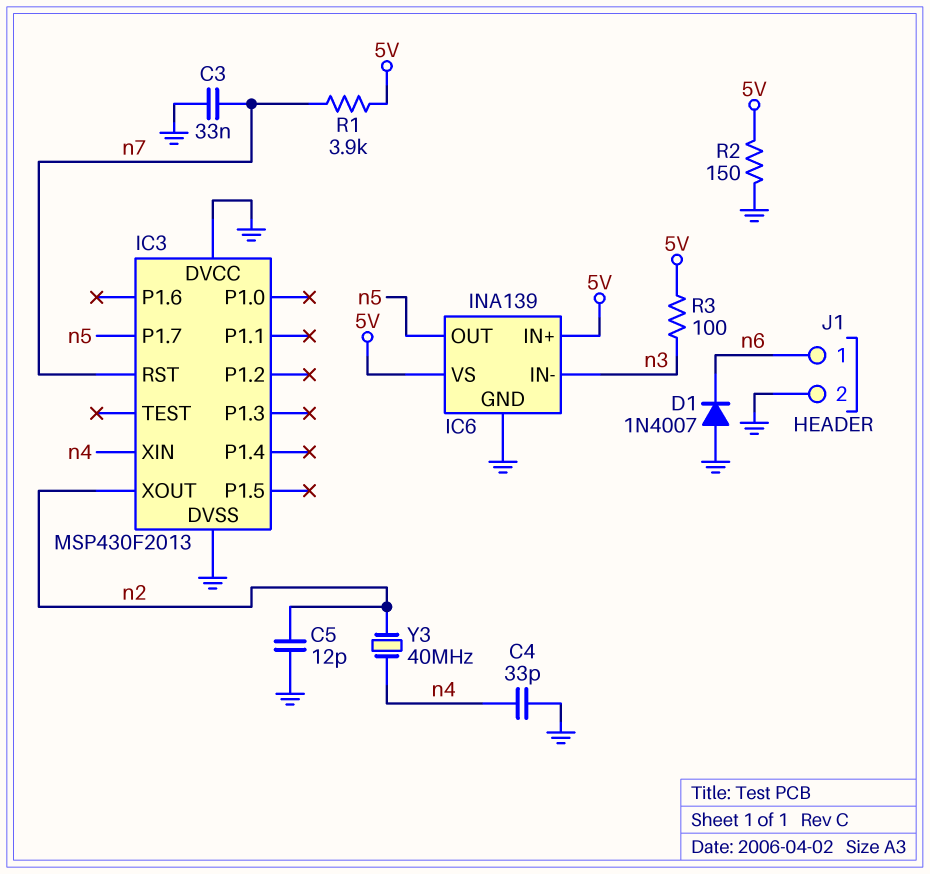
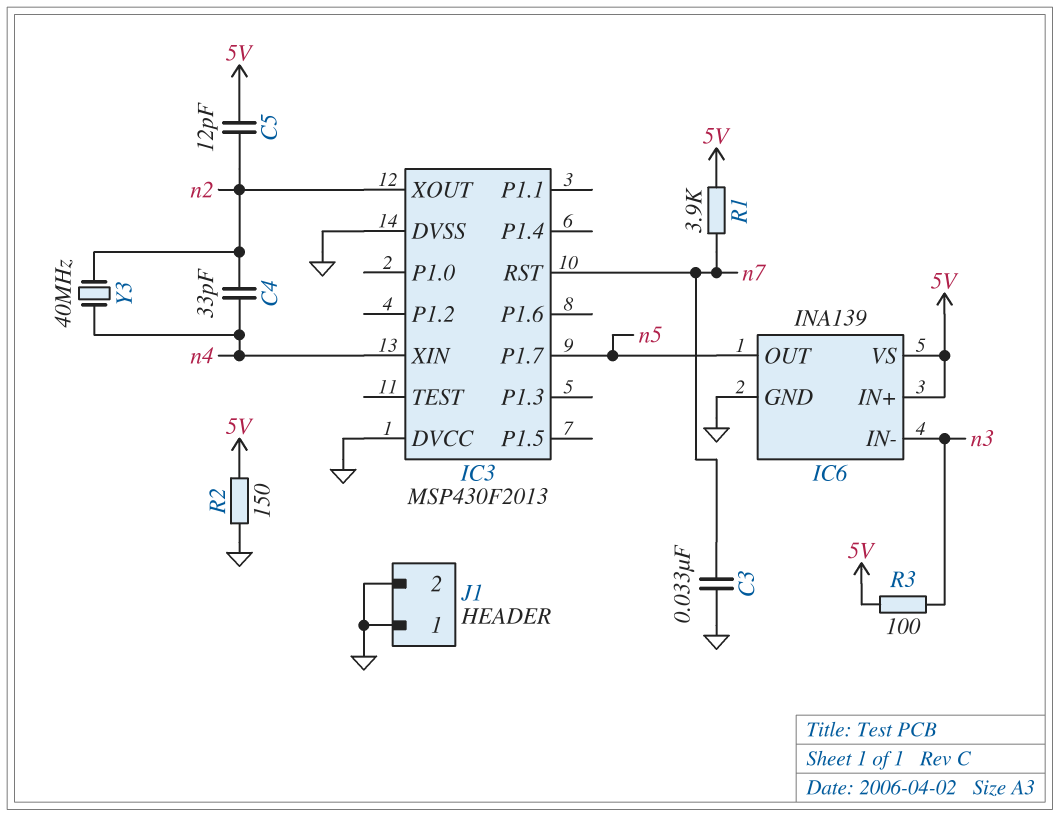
C4: 33pF (GND, n4) -> 33pF (n2, n4)
C5: 12pF (GND, n2) -> 12pF (5V, n2)
D1: diode 1N4007 (A GND, K n6) -> none
J1 pin 1: n6 -> GND

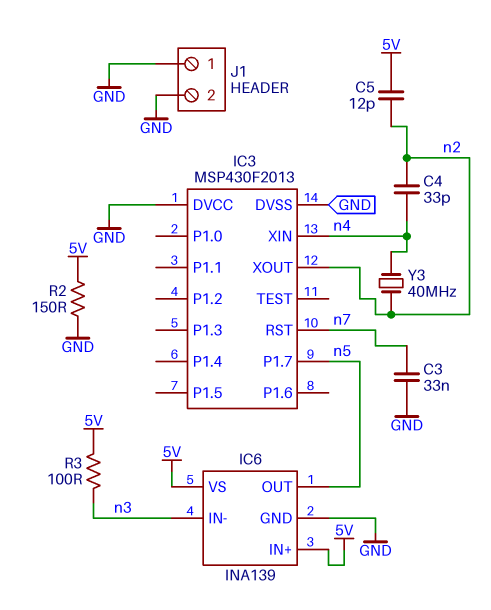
R1: 3.9k (5V, n7) -> none

